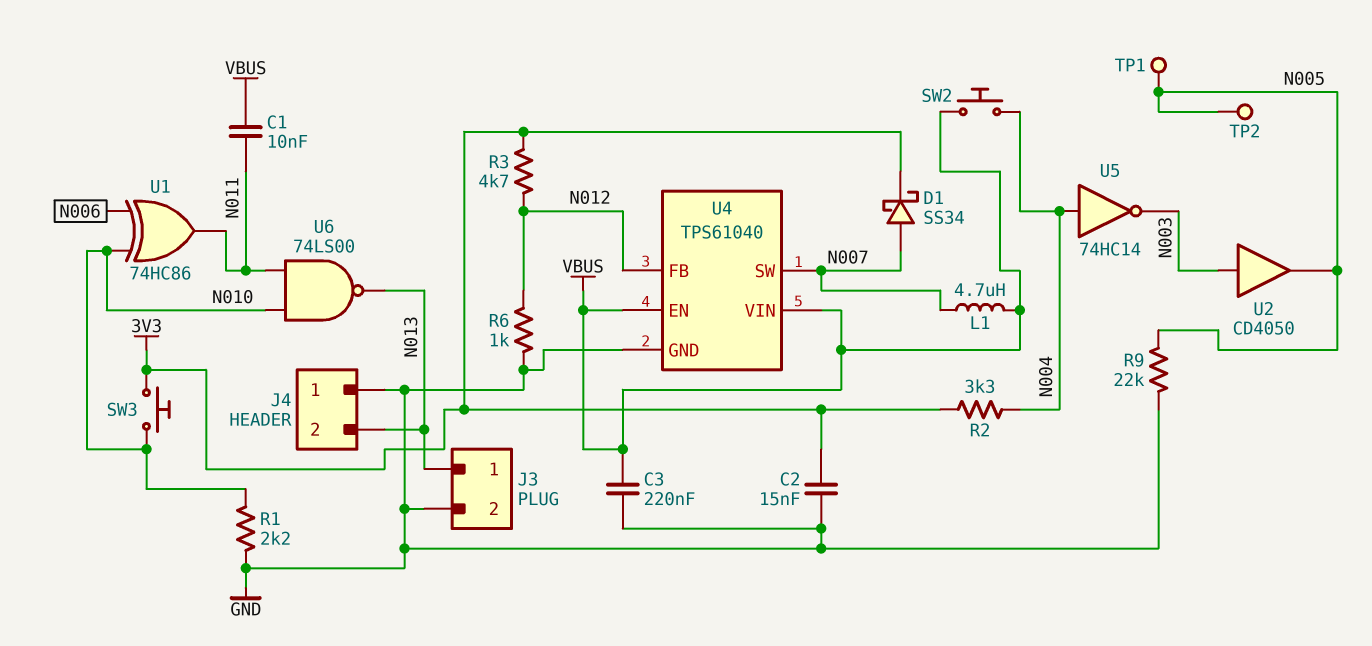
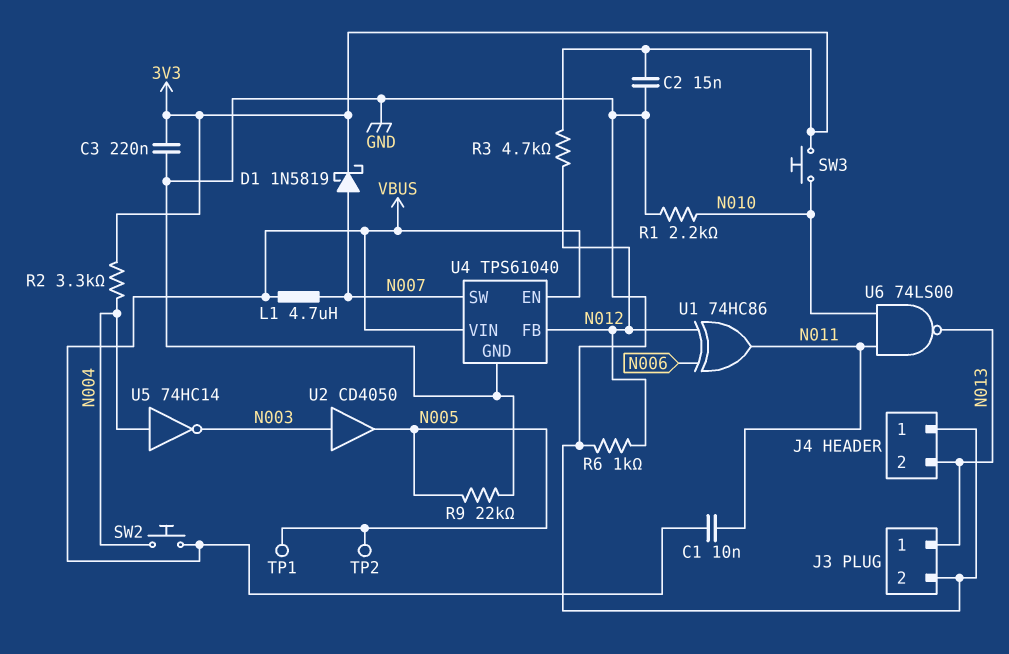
C3: 220nF (GND, VBUS) -> 220nF (3V3, GND)
D1: schottky SS34 (A N007, K 3V3) -> schottky 1N5819 (A N007, K 3V3)
U1: XOR 74HC86 (in N006, in N010, out N011) -> XOR 74HC86 (in N006, in N012, out N011)

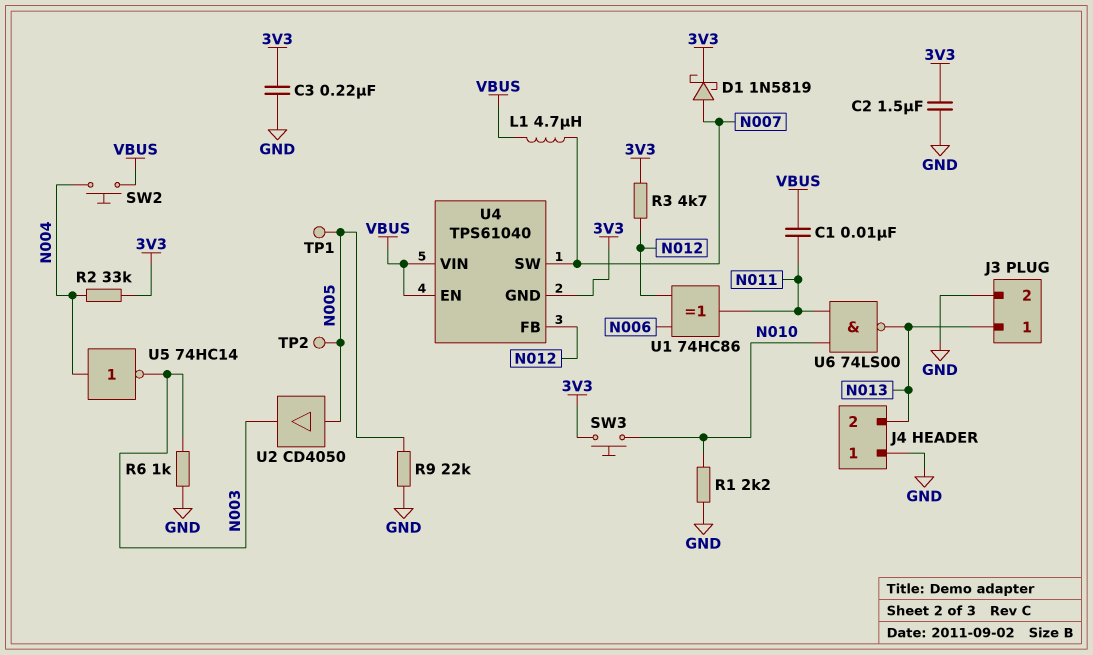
C2: 15nF (3V3, GND) -> 1.5uF (3V3, GND)
R2: 3.3k (3V3, N004) -> 33k (3V3, N004)
R6: 1k (GND, N012) -> 1k (GND, N003)
U2: buffer CD4050 (in N003, out N005) -> buffer CD4050 (in N005, out N003)
U4 pin GND: GND -> 3V3

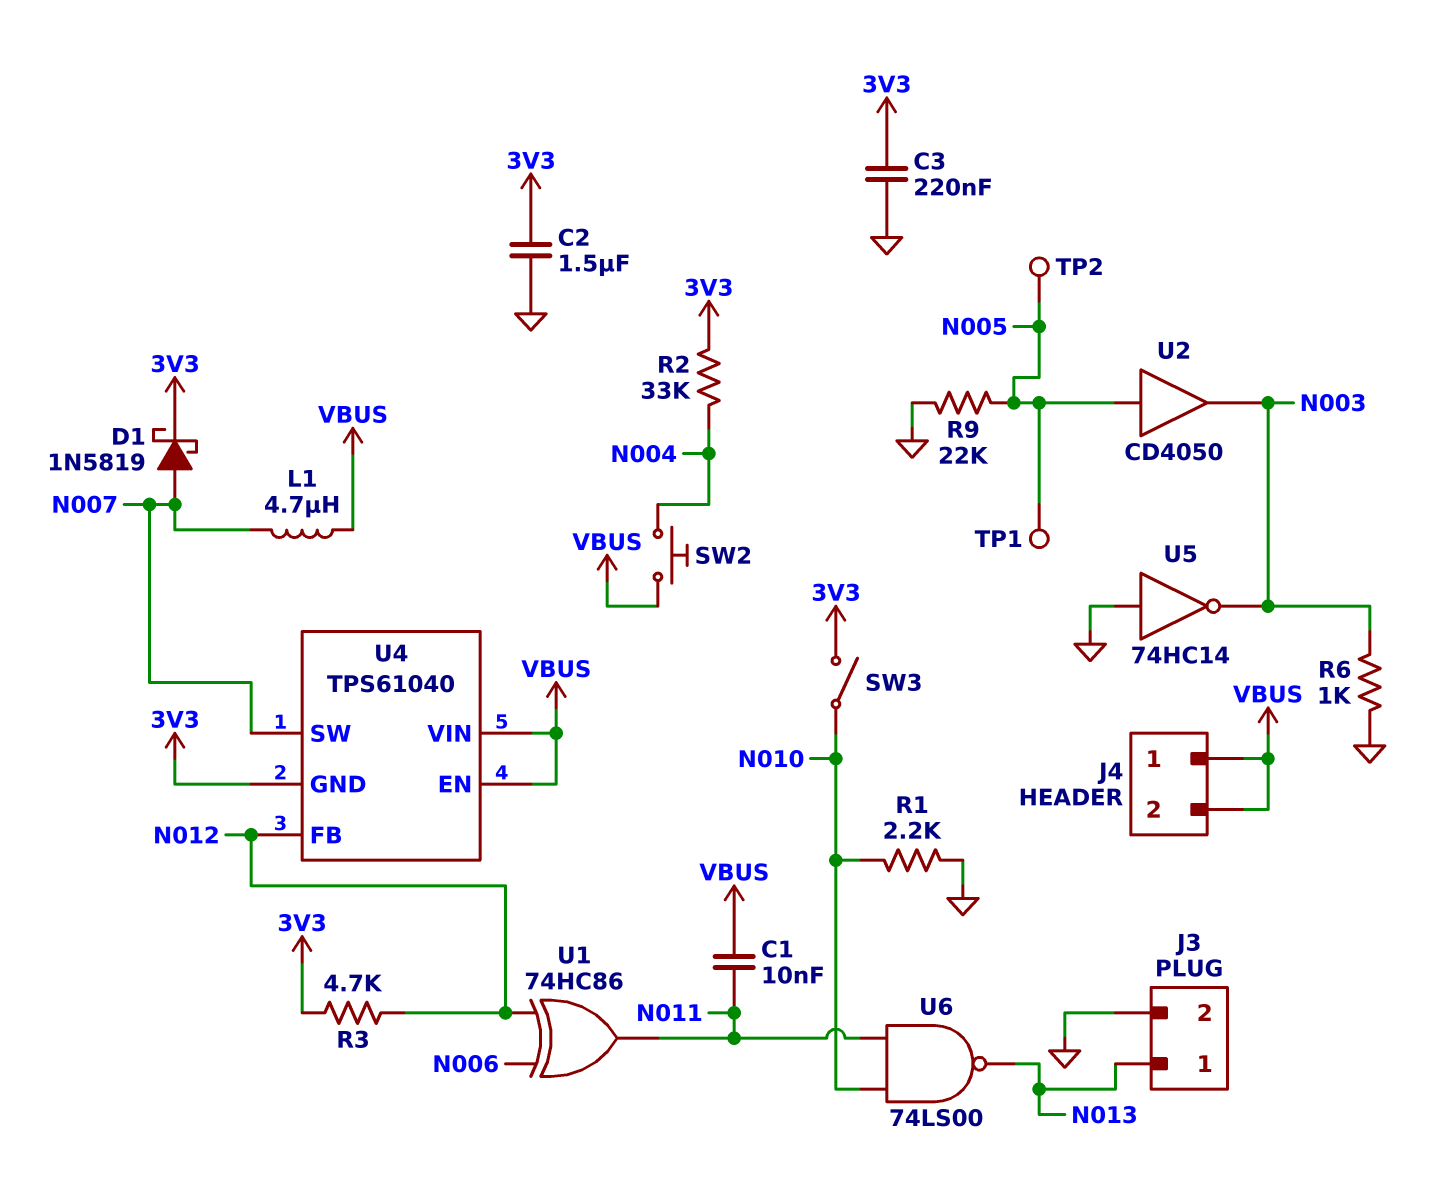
J4 pin 1: GND -> VBUS
J4 pin 2: N013 -> VBUS
SW3: button (3V3, N010) -> switch (3V3, N010)
U5: NOT 74HC14 (in N004, out N003) -> NOT 74HC14 (in GND, out N003)

